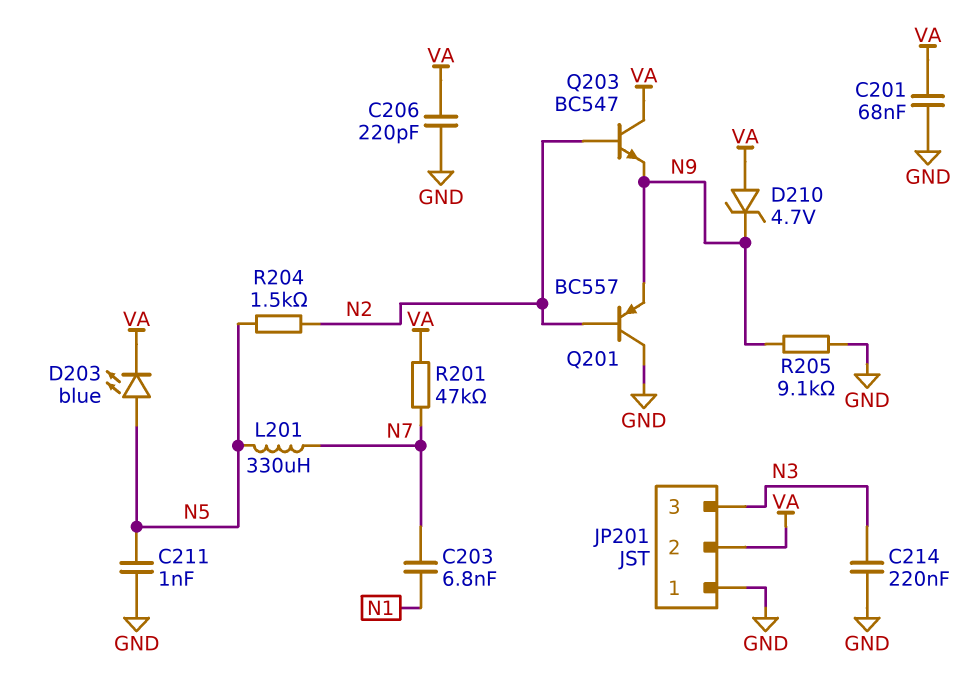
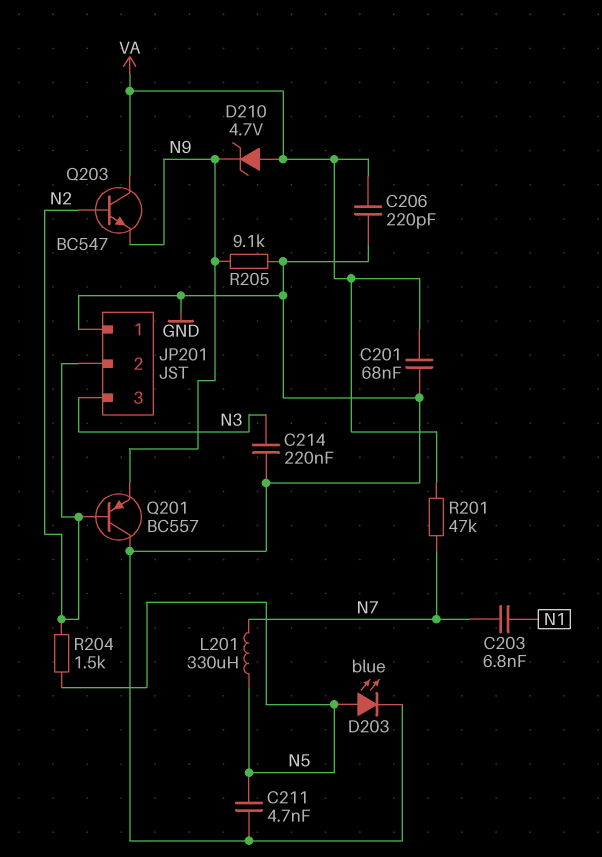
C211: 1nF (GND, N5) -> 4.7nF (GND, N5)
D203: LED blue (A N5, K VA) -> LED blue (A N5, K GND)
JP201 pin 2: VA -> N2

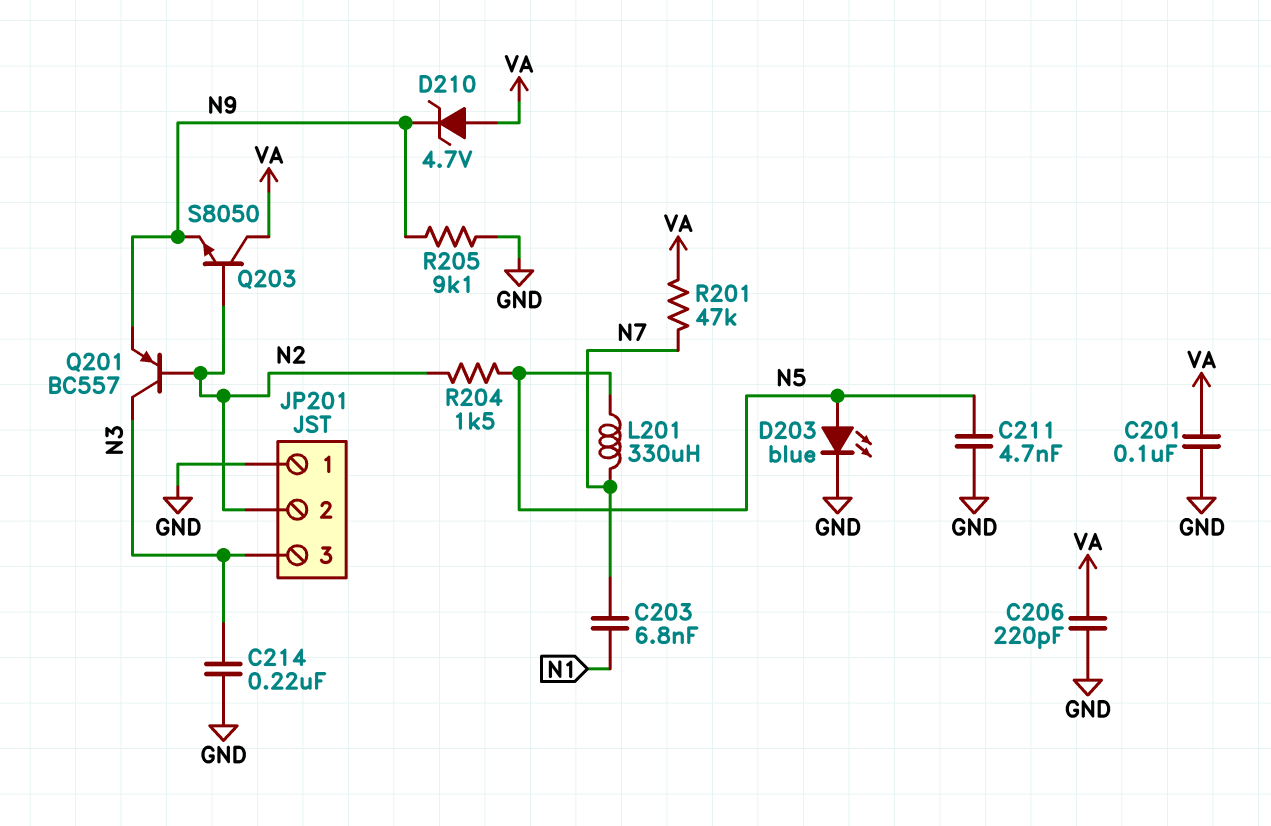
C201: 68nF (GND, VA) -> 100nF (GND, VA)
Q201: PNP BC557 (B N2, C GND, E N9) -> PNP BC557 (B N2, C N3, E N9)
Q203: NPN BC547 (B N2, C VA, E N9) -> NPN S8050 (B N2, C VA, E N9)

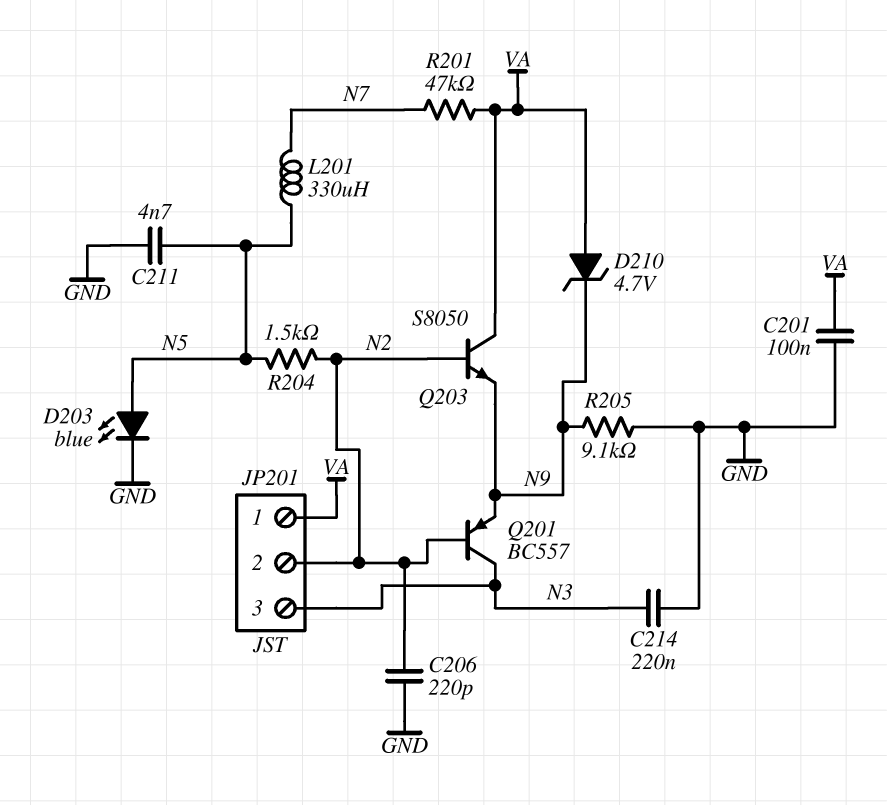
C203: 6.8nF (N1, N7) -> none
C206: 220pF (GND, VA) -> 220pF (GND, N2)
JP201 pin 1: GND -> VA

